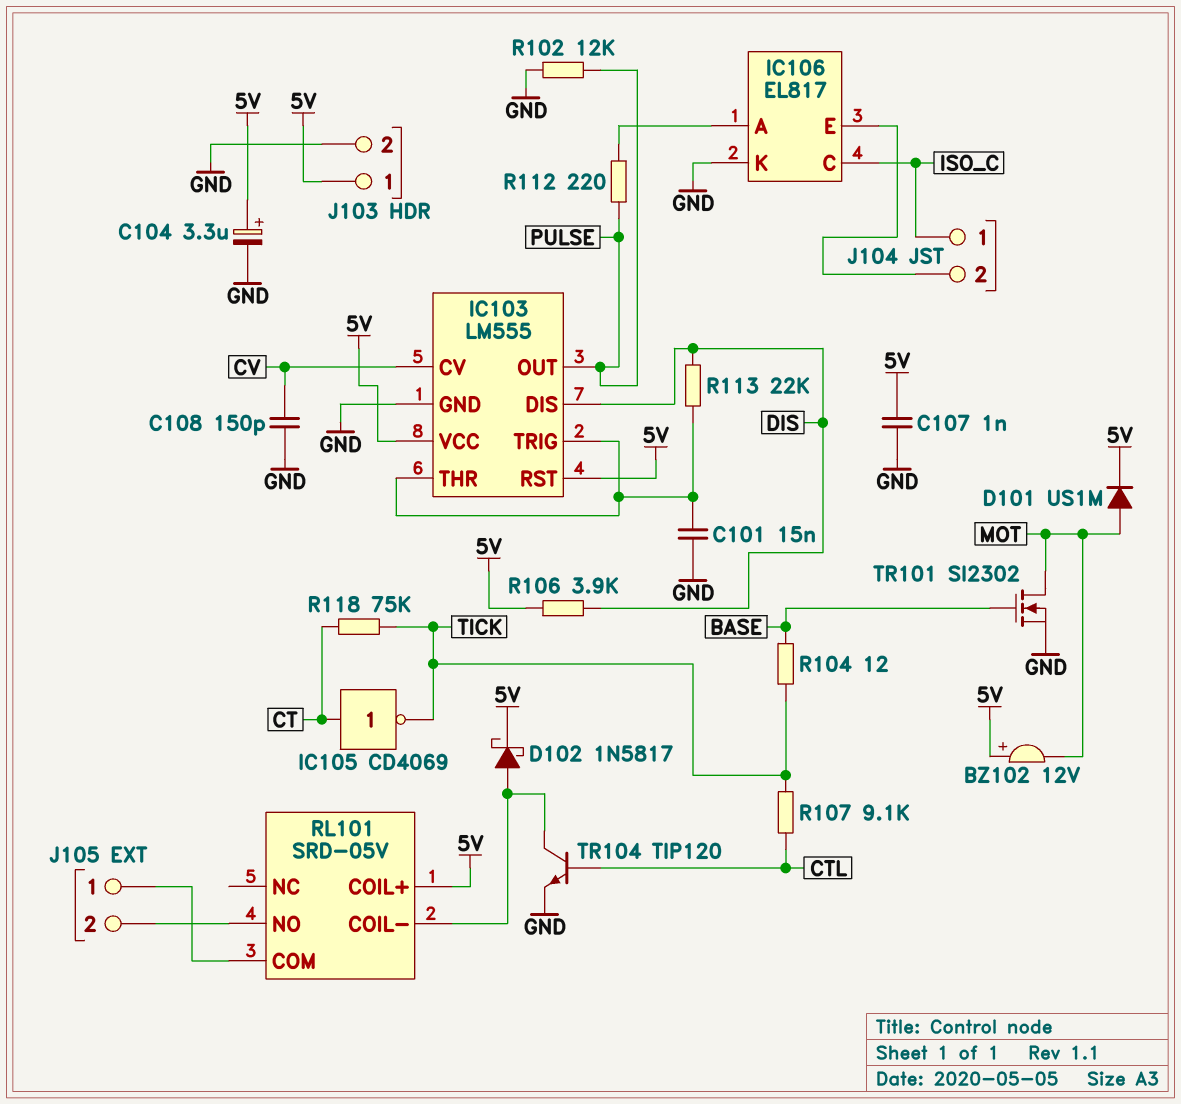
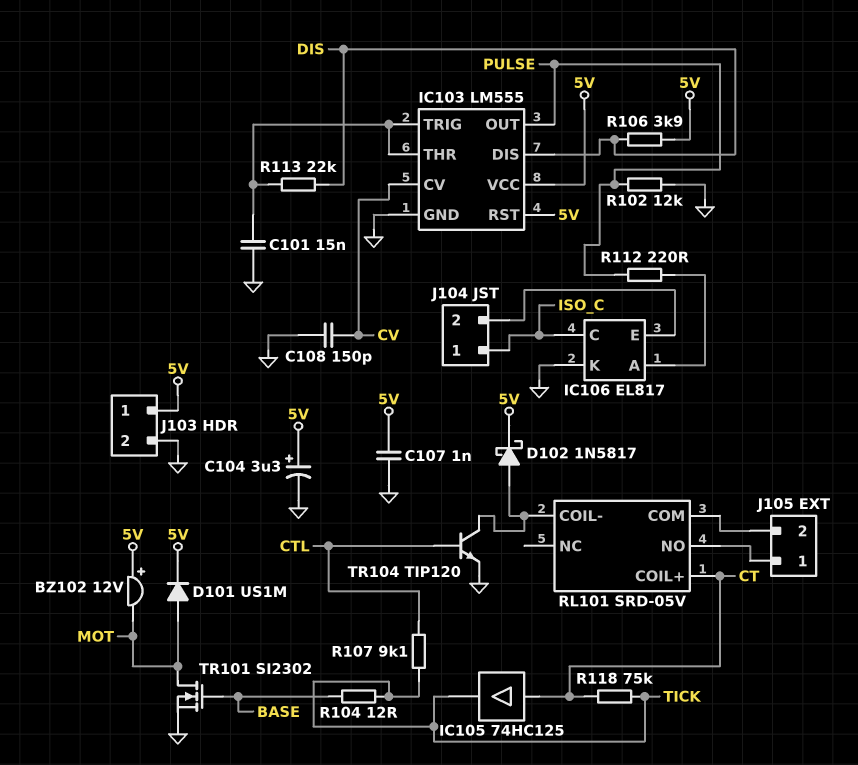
IC105: NOT CD4069 (in CT, out TICK) -> buffer 74HC125 (in CT, out TICK)
RL101 pin COIL+: 5V -> CT
RL101 pin COM: J105/1 -> J105/2
RL101 pin NO: J105/2 -> J105/1

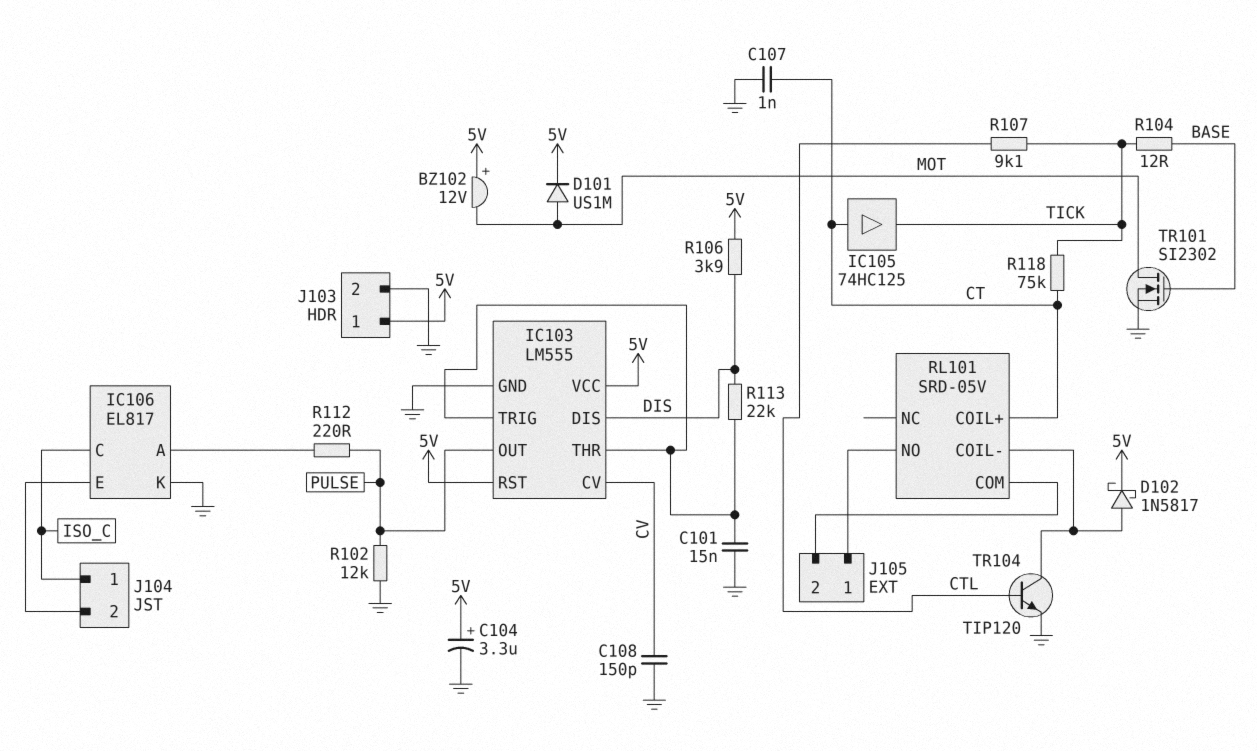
C107: 1nF (5V, GND) -> 1nF (CT, GND)

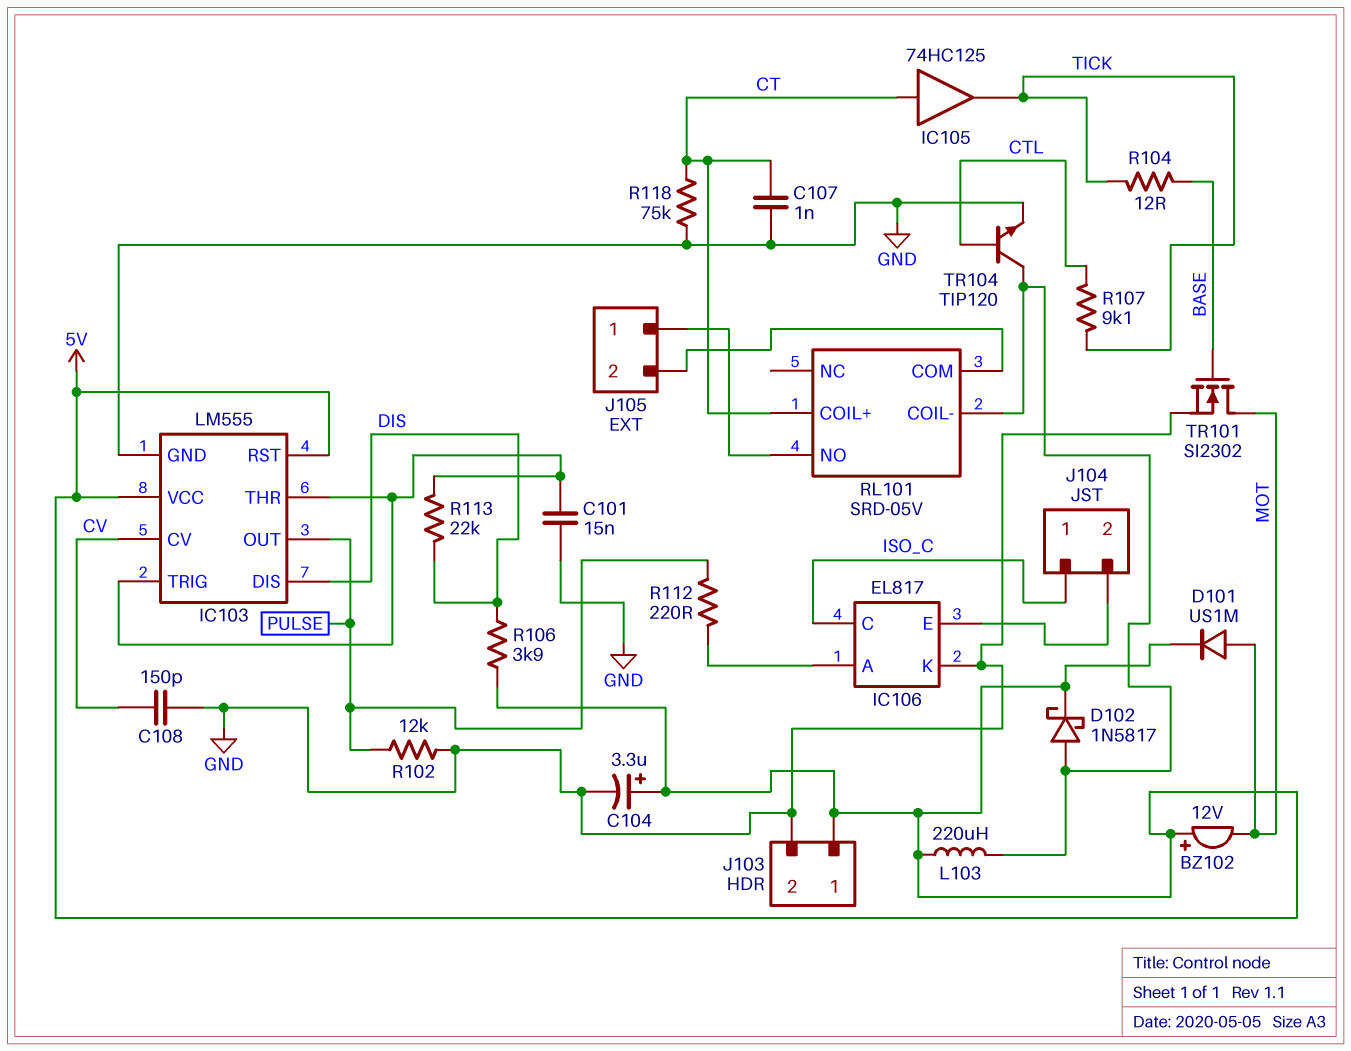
L103: none -> 220uH (5V, RL101/COIL-)
R118: 75k (CT, TICK) -> 75k (CT, GND)

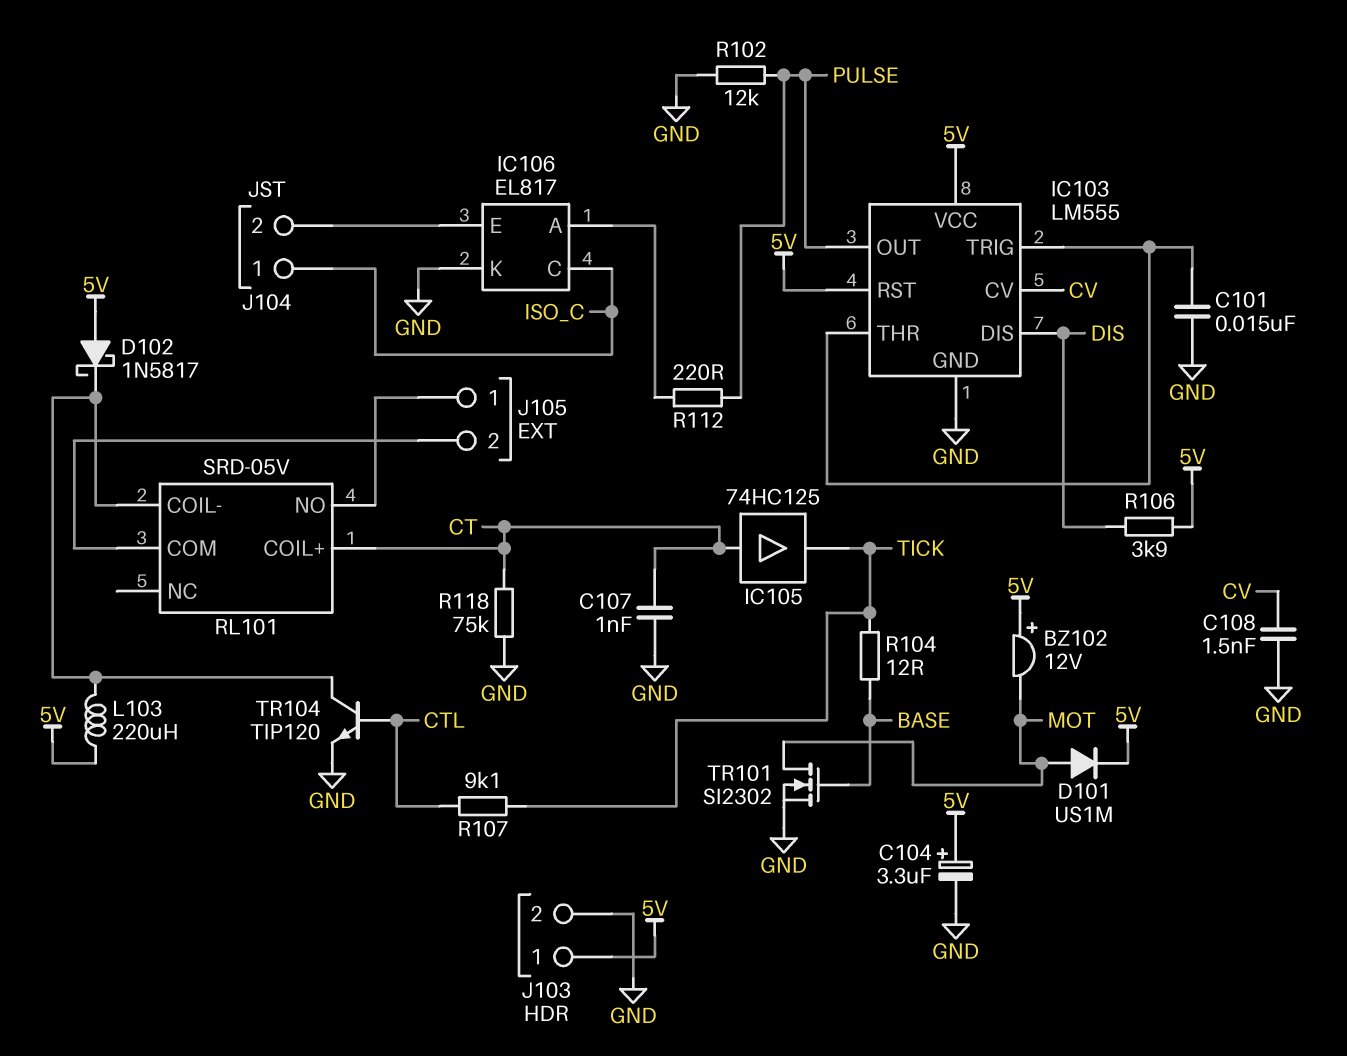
C108: 150pF (CV, GND) -> 1.5nF (CV, GND)
D102: schottky 1N5817 (A RL101/COIL-, K 5V) -> schottky 1N5817 (A 5V, K RL101/COIL-)
R113: 22k (DIS, IC103/THR) -> none

